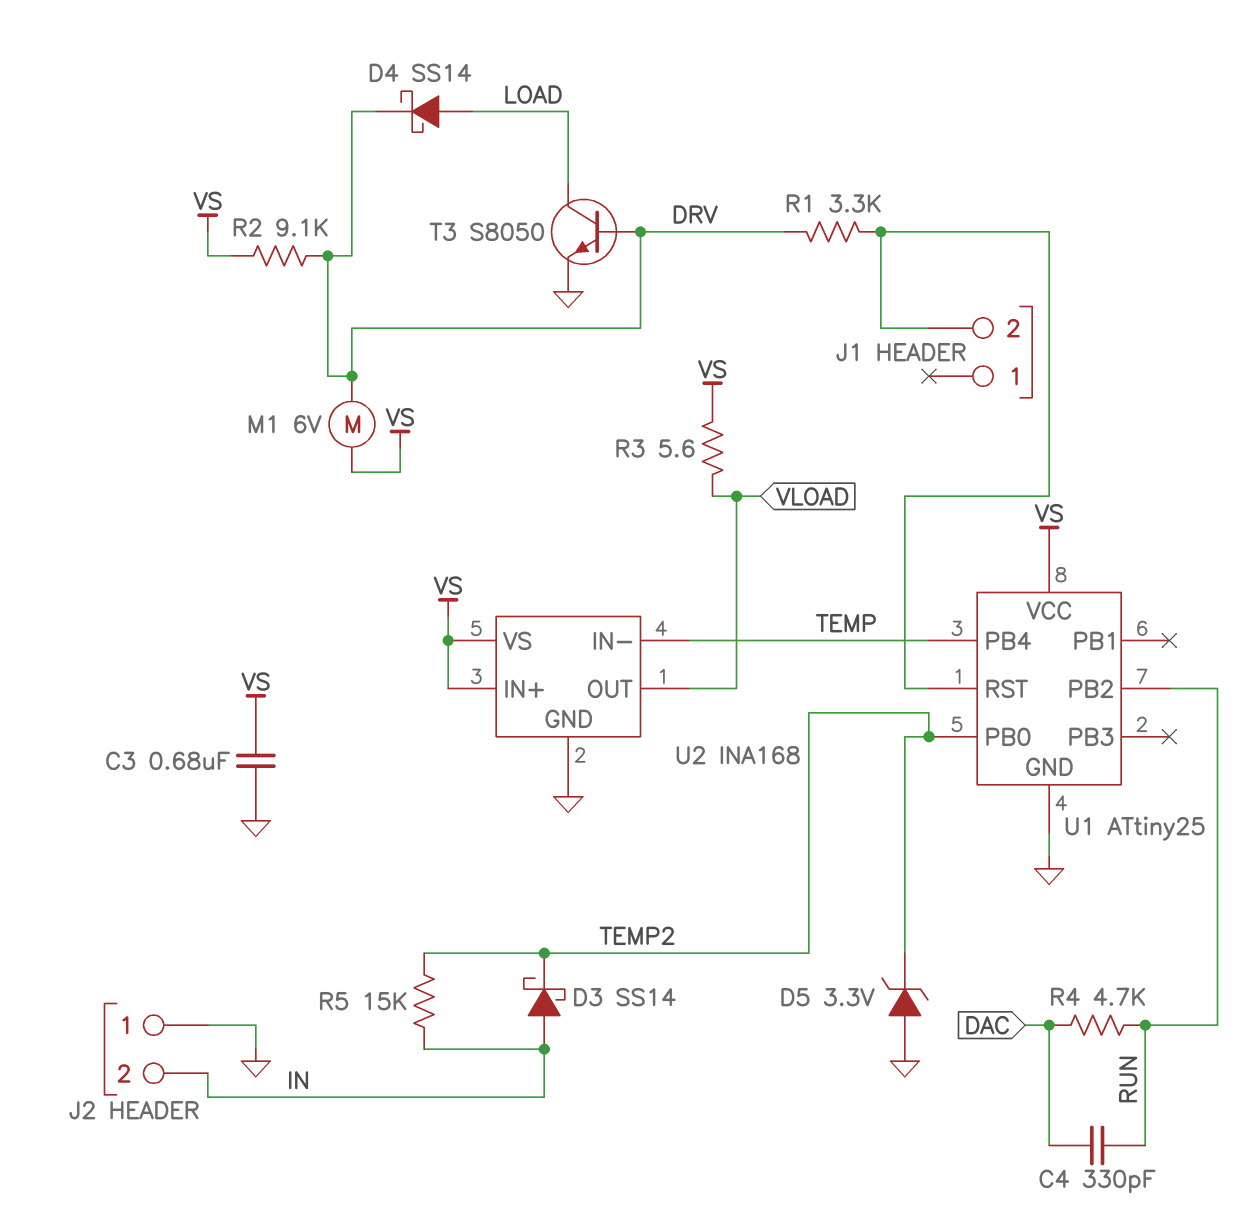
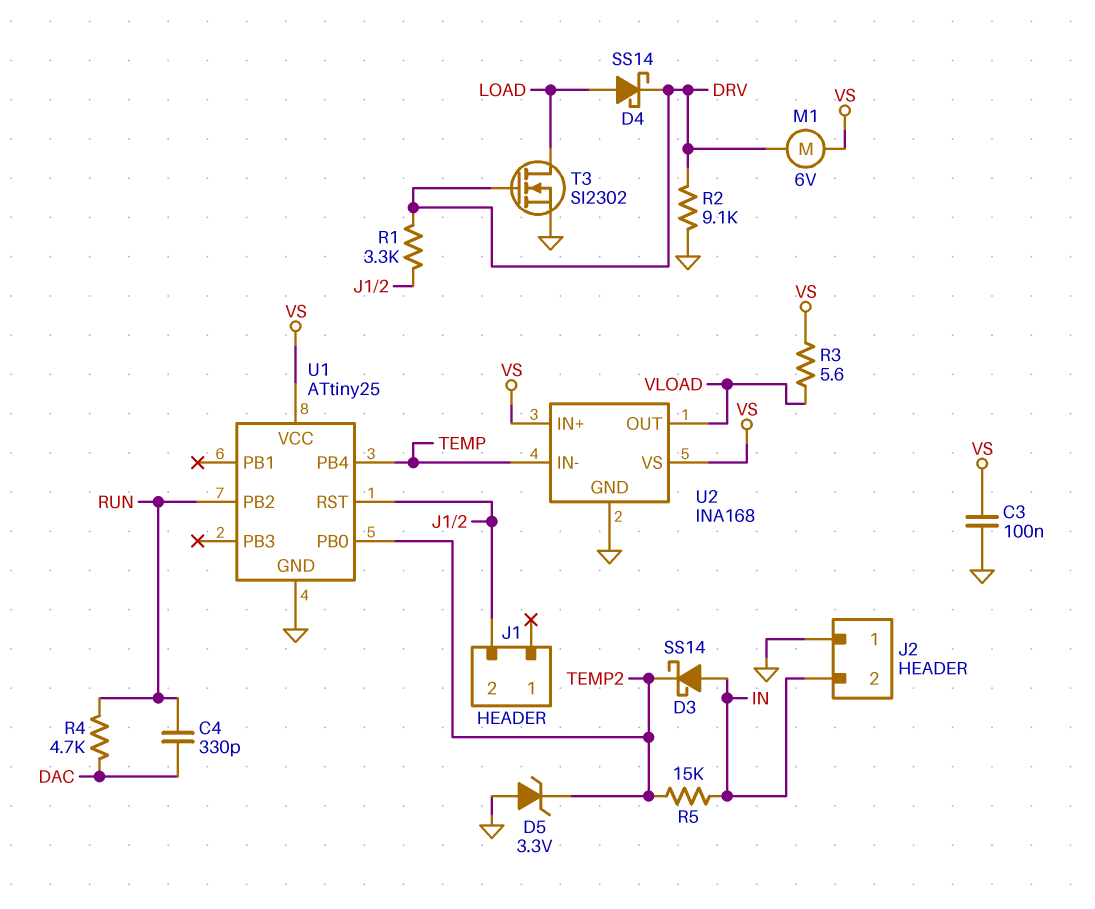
C3: 680nF (GND, VS) -> 100nF (GND, VS)
R2: 9.1k (DRV, VS) -> 9.1k (DRV, GND)
T3: NPN S8050 (B DRV, C LOAD, E GND) -> NMOS SI2302 (G DRV, D LOAD, S GND)

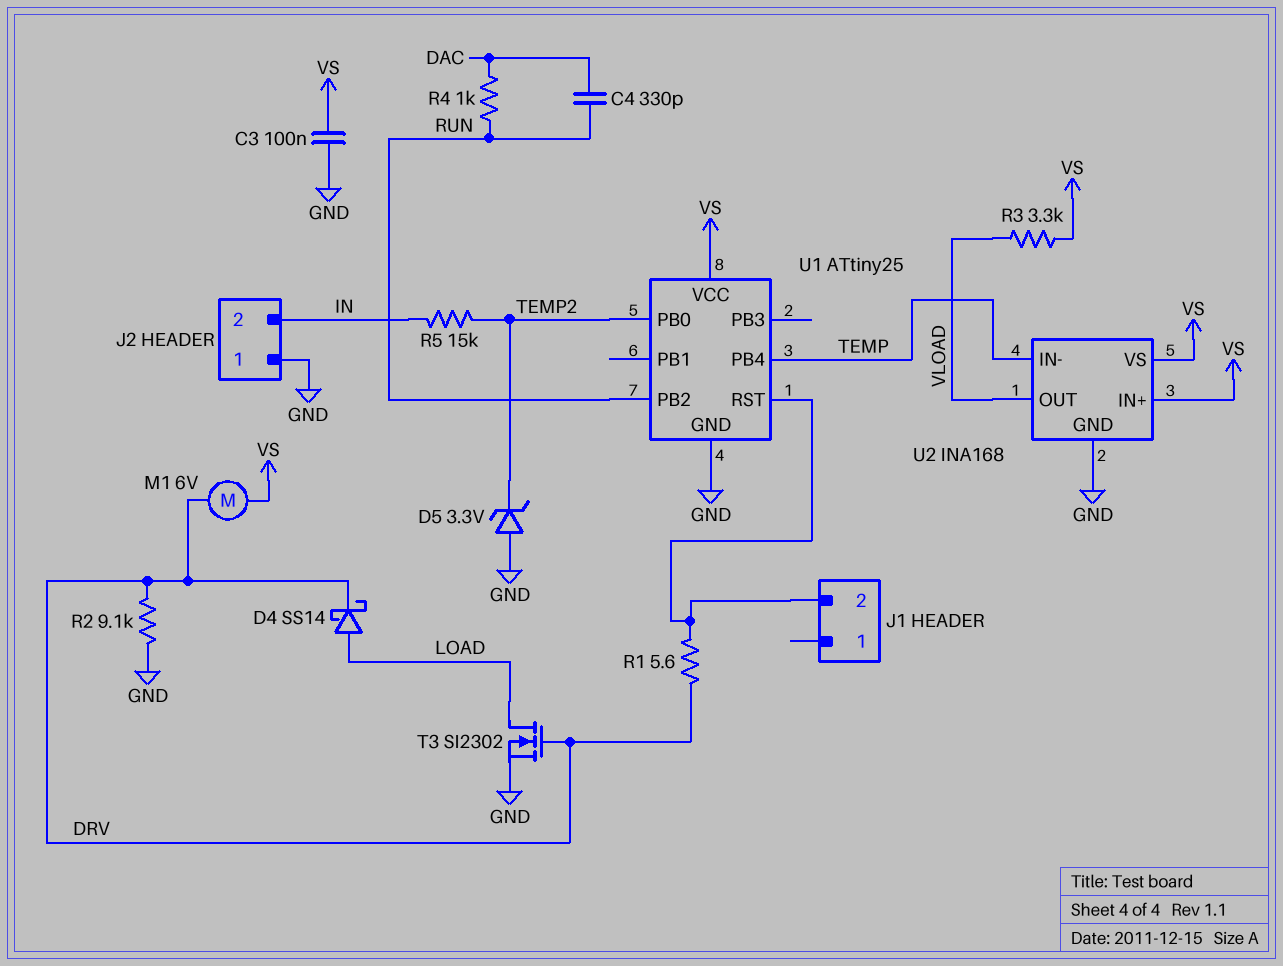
D3: schottky SS14 (A IN, K TEMP2) -> none
R1: 3.3k (DRV, J1/2) -> 5.6 (DRV, J1/2)
R3: 5.6 (VLOAD, VS) -> 3.3k (VLOAD, VS)
R4: 4.7k (DAC, RUN) -> 1k (DAC, RUN)

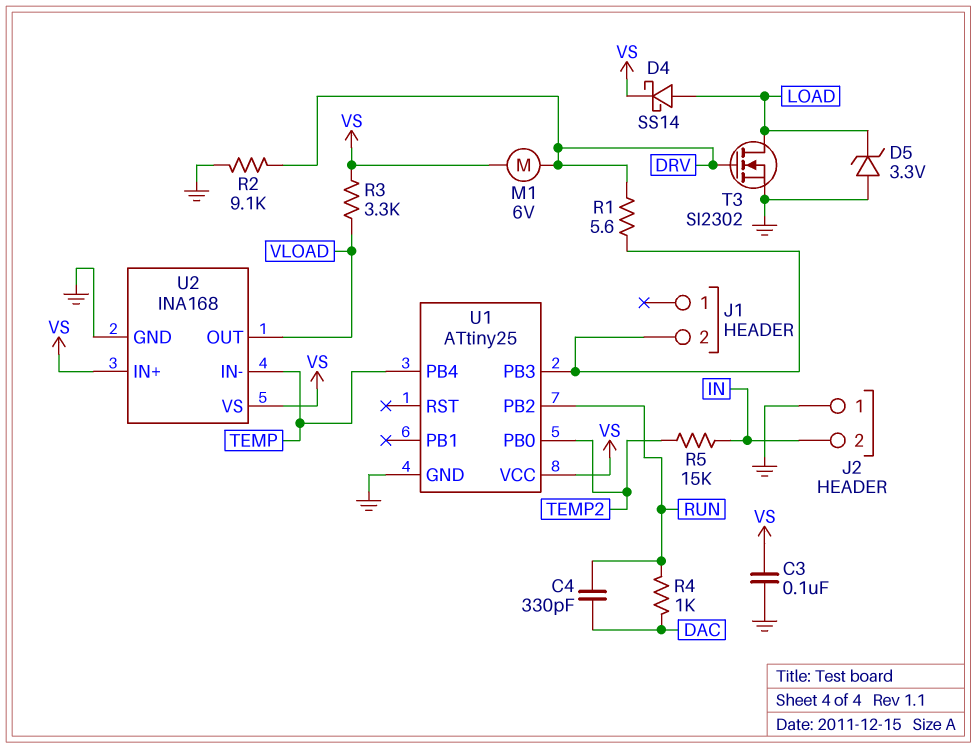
D4: schottky SS14 (A LOAD, K DRV) -> schottky SS14 (A LOAD, K VS)
D5: zener 3.3V (A GND, K TEMP2) -> zener 3.3V (A GND, K LOAD)
U1 pin PB3: none -> J1/2
U1 pin RST: J1/2 -> none

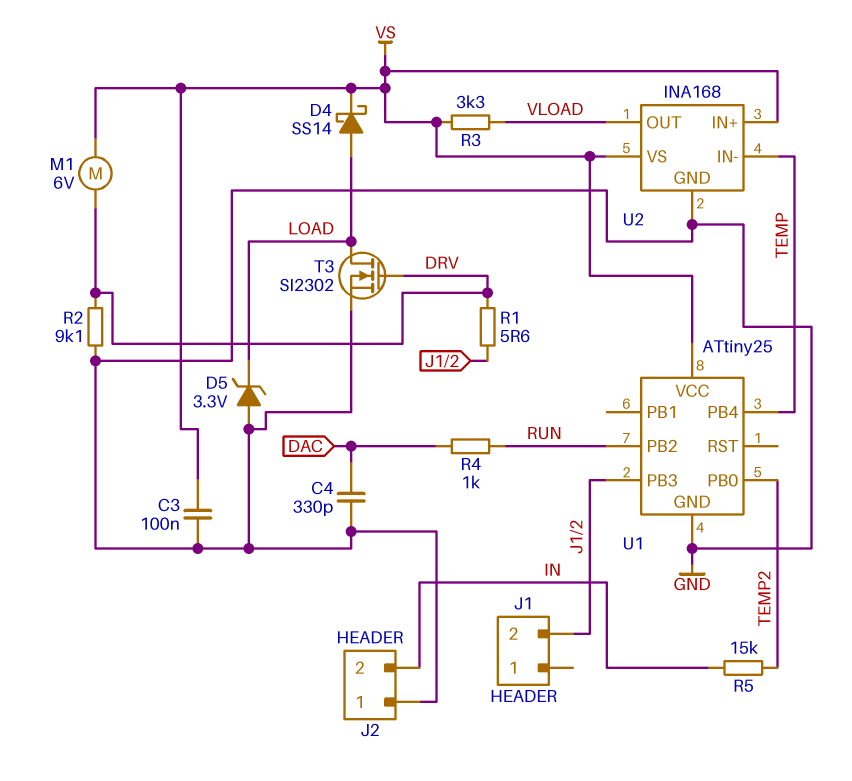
C4: 330pF (DAC, RUN) -> 330pF (DAC, GND)

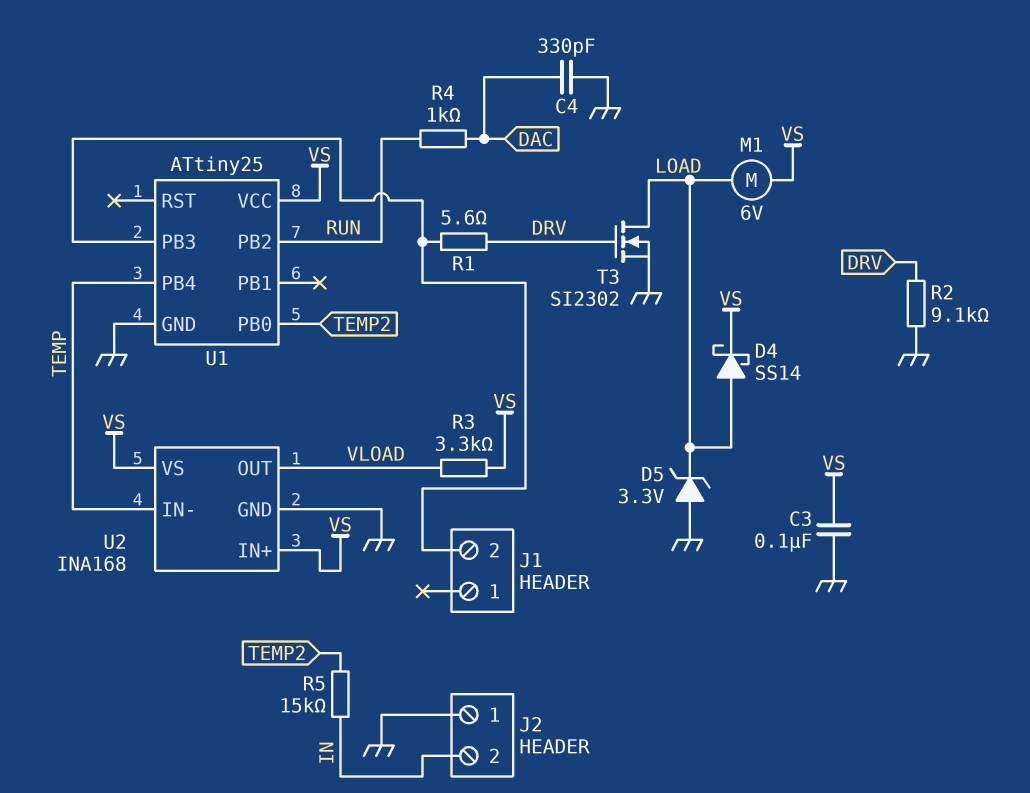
M1: motor 6V (DRV, VS) -> motor 6V (LOAD, VS)

